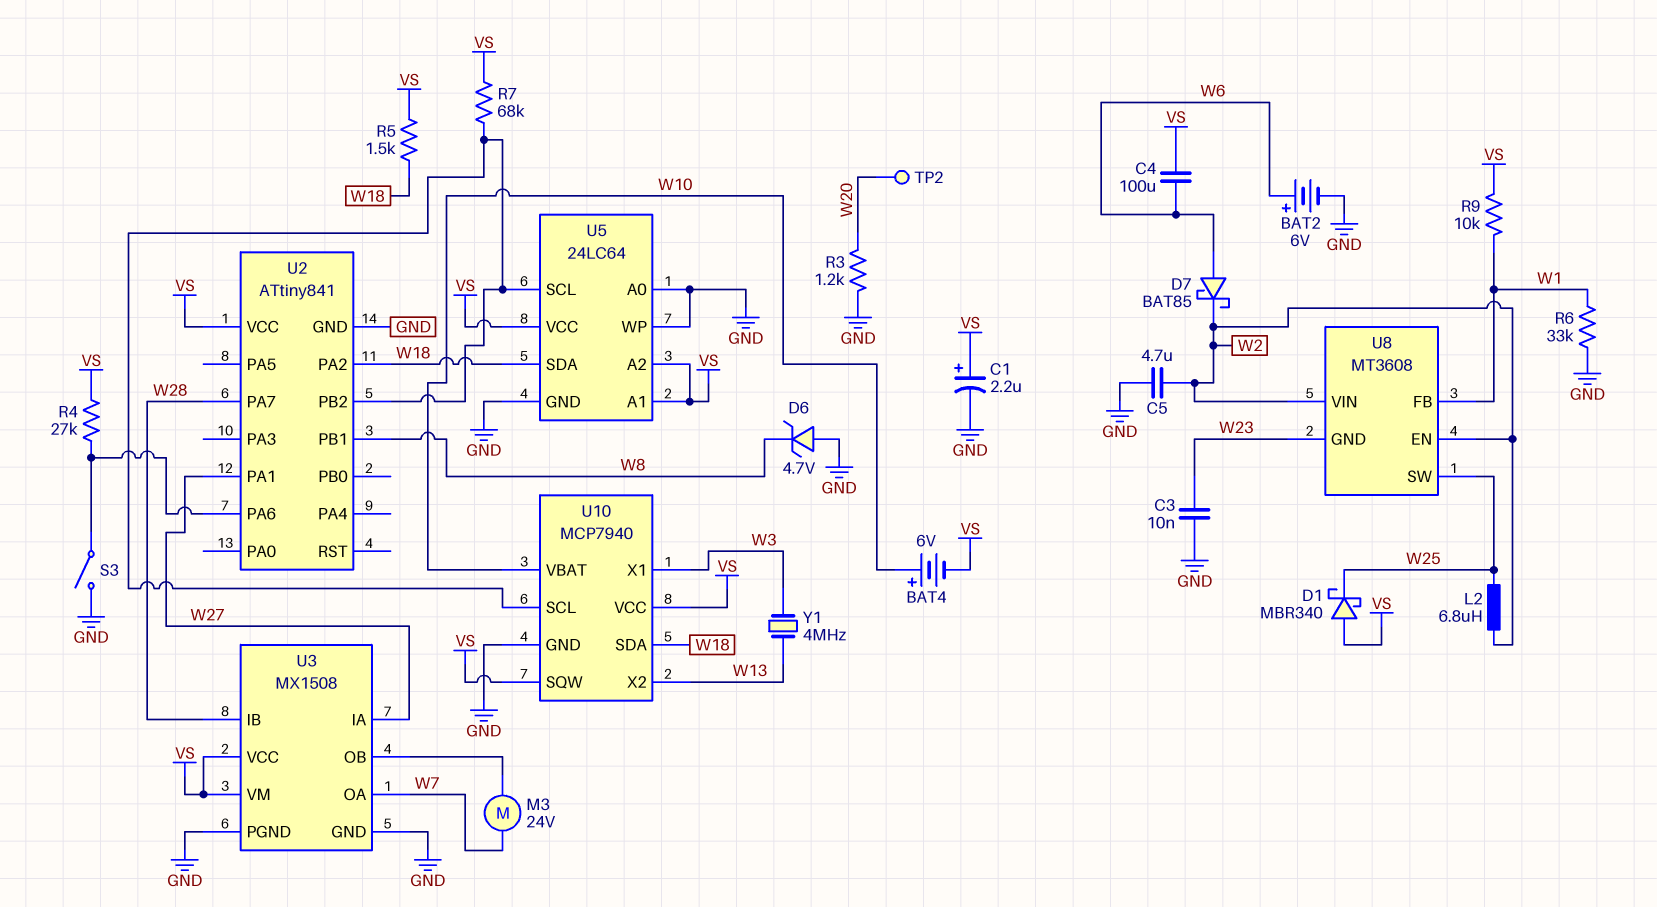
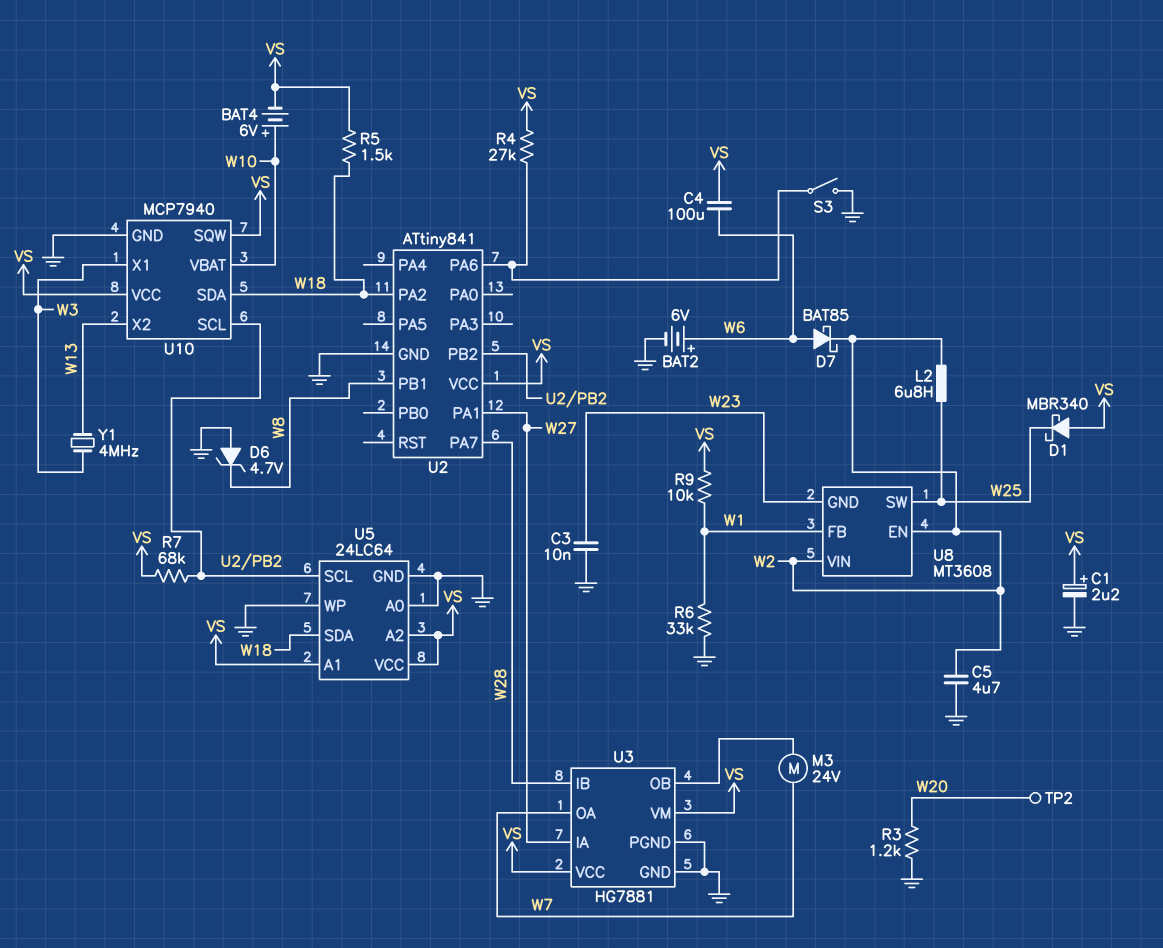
U3: MX1508 -> HG7881

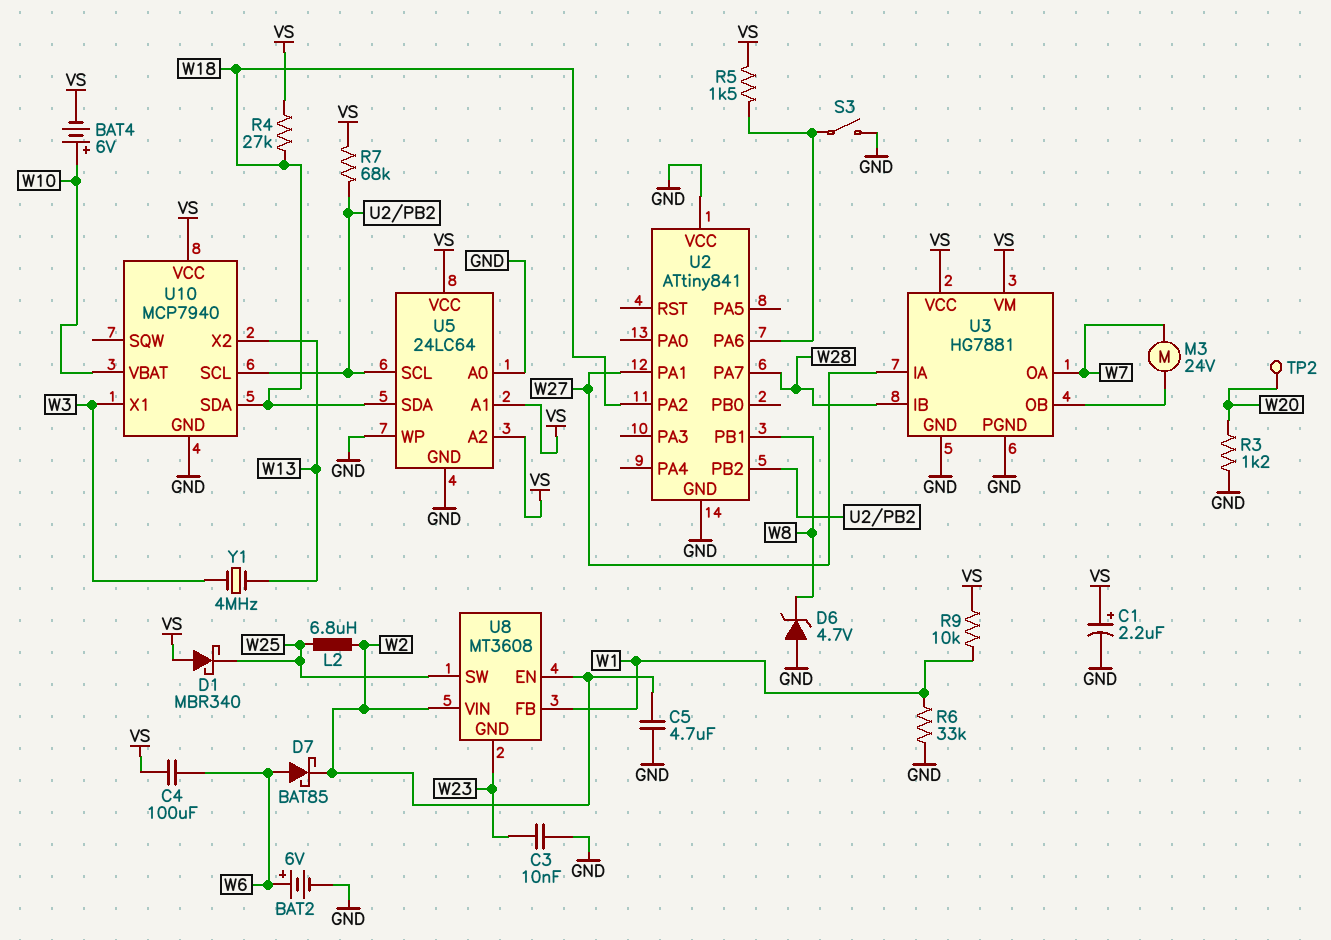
R4: 27k (U2/PA6, VS) -> 27k (VS, W18)
R5: 1.5k (VS, W18) -> 1.5k (U2/PA6, VS)
U2 pin VCC: VS -> GND
U10 pin SQW: VS -> none

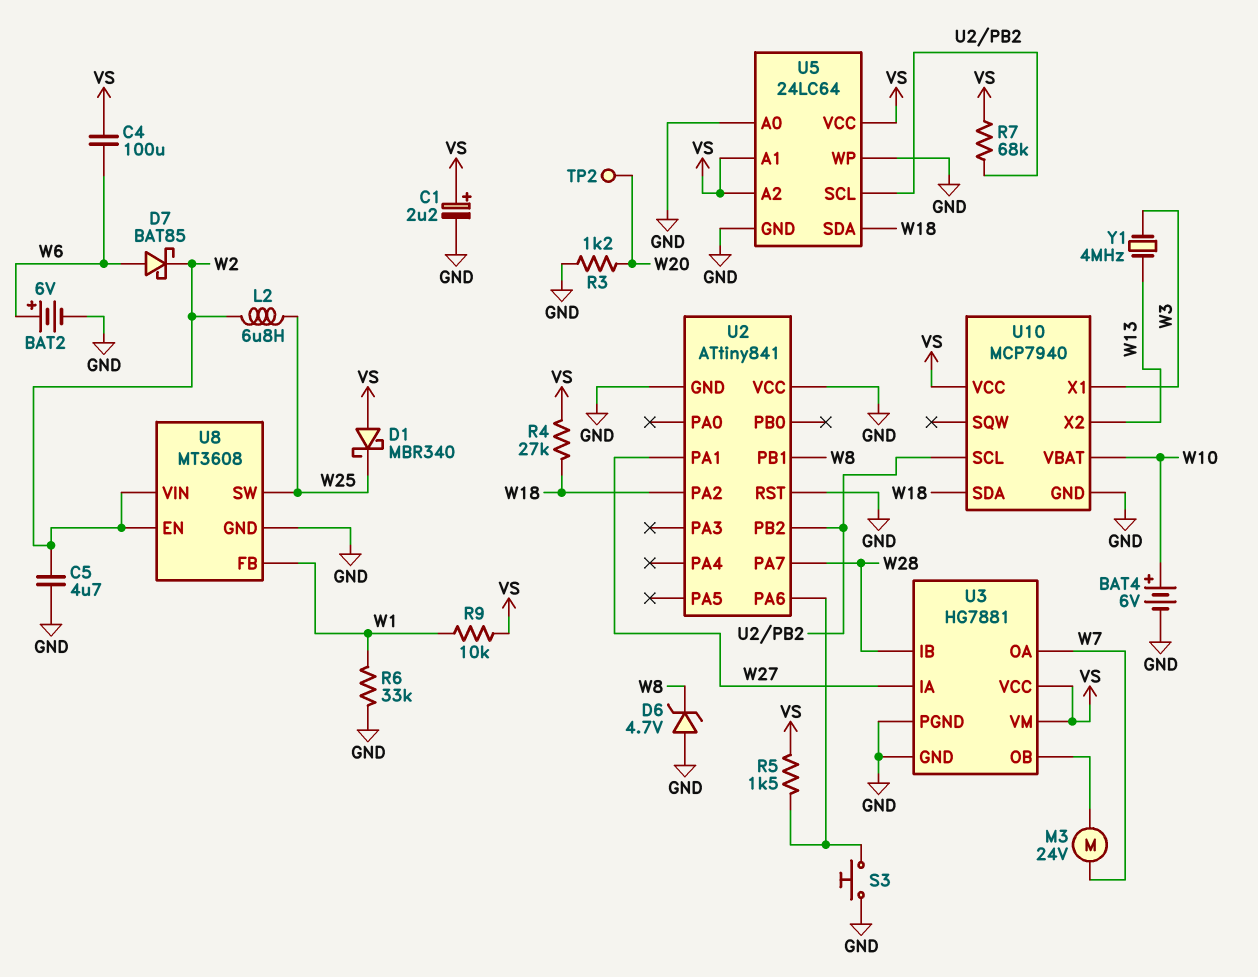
BAT4: 6V (plus W10, minus VS) -> 6V (plus W10, minus GND)
C3: 10nF (GND, W23) -> none
S3: switch (GND, U2/PA6) -> button (GND, U2/PA6)
U2 pin RST: none -> GND
U8 pin GND: W23 -> GND

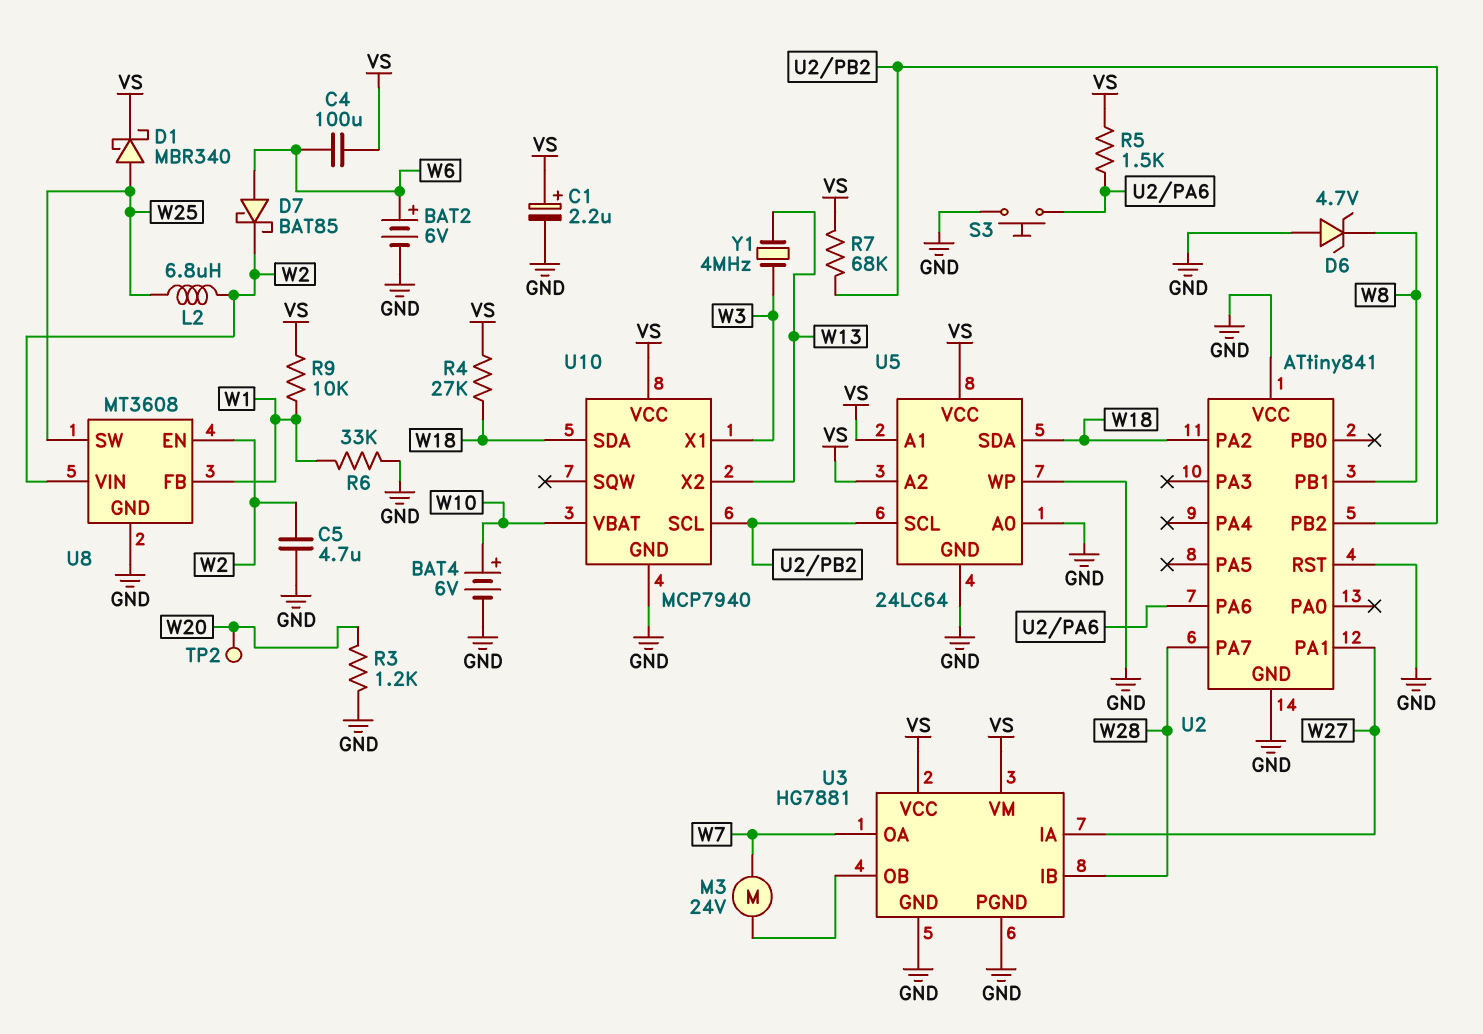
D1: schottky MBR340 (A VS, K W25) -> schottky MBR340 (A W25, K VS)

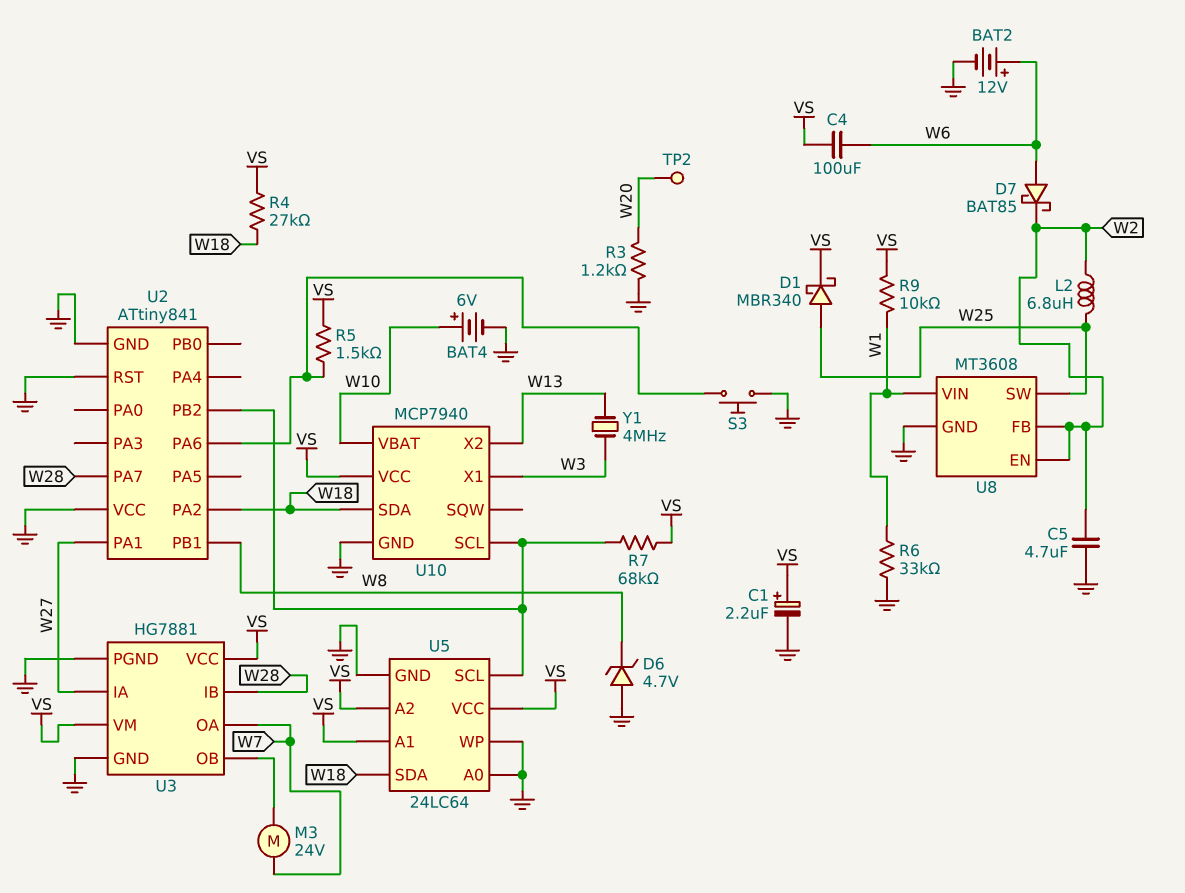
BAT2: 6V (plus W6, minus GND) -> 12V (plus W6, minus GND)
U8 pin FB: W1 -> W2
U8 pin VIN: W2 -> W1

